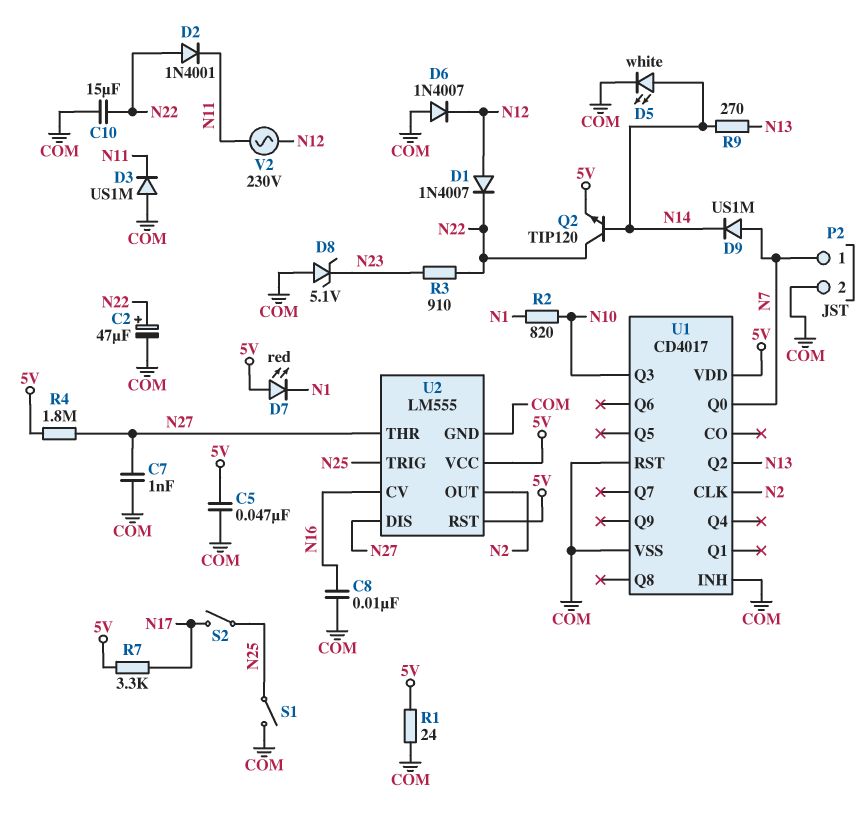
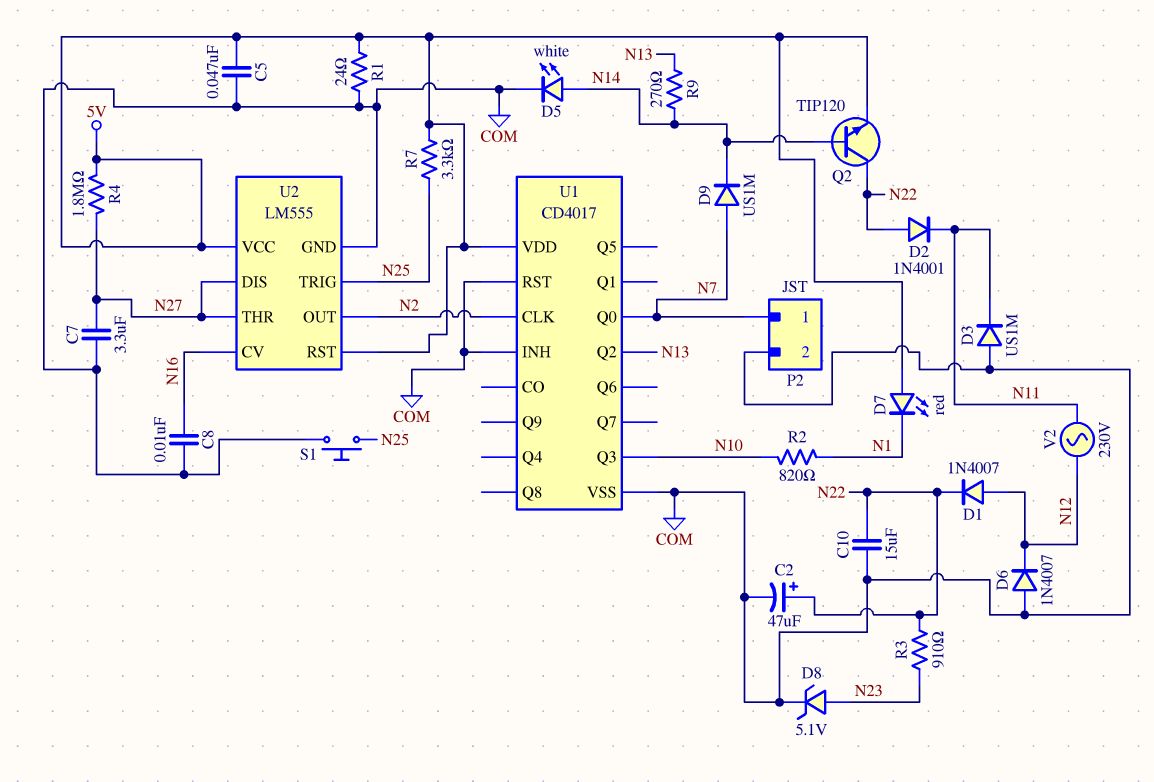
C7: 1nF (COM, N27) -> 3.3uF (COM, N27)
D8: zener 5.1V (A COM, K N23) -> zener 5.1V (A N23, K COM)
R7: 3.3k (5V, N17) -> 3.3k (5V, N25)
S1: switch (COM, N25) -> button (COM, N25)
S2: switch (N17, N25) -> none

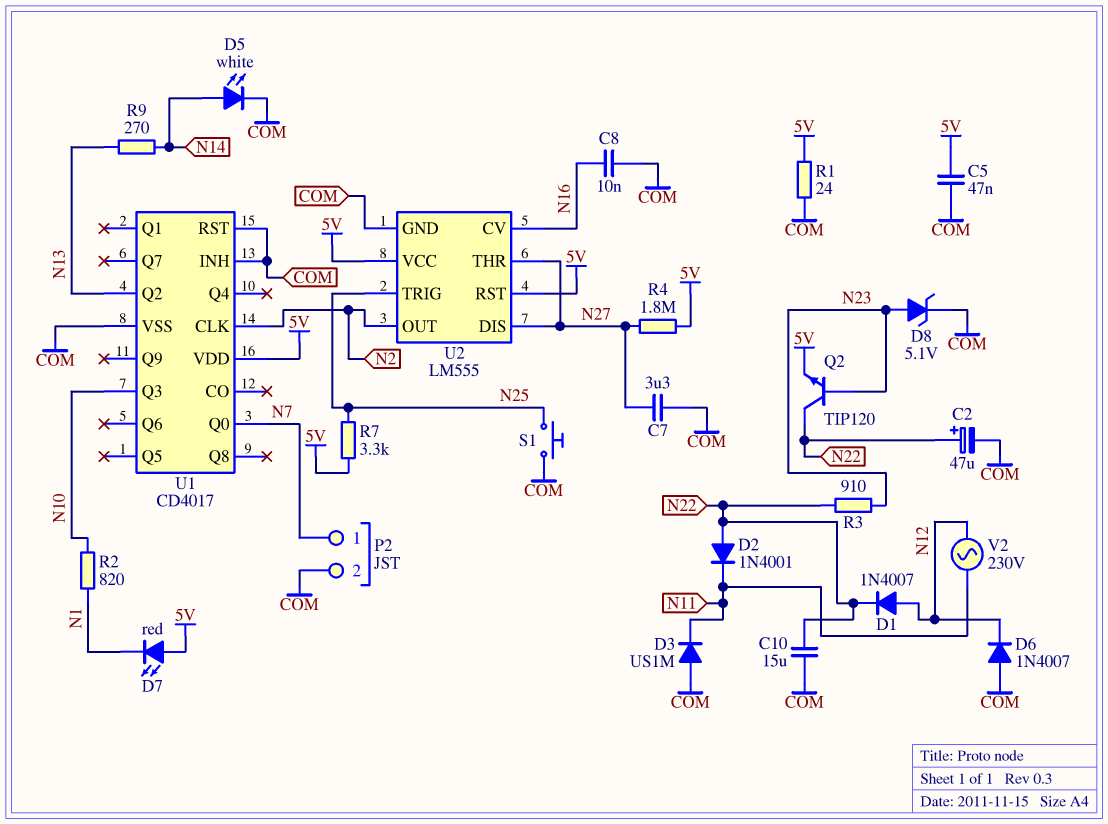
D9: diode US1M (A N7, K N14) -> none
Q2: NPN TIP120 (B N14, C N22, E 5V) -> NPN TIP120 (B N23, C N22, E 5V)

